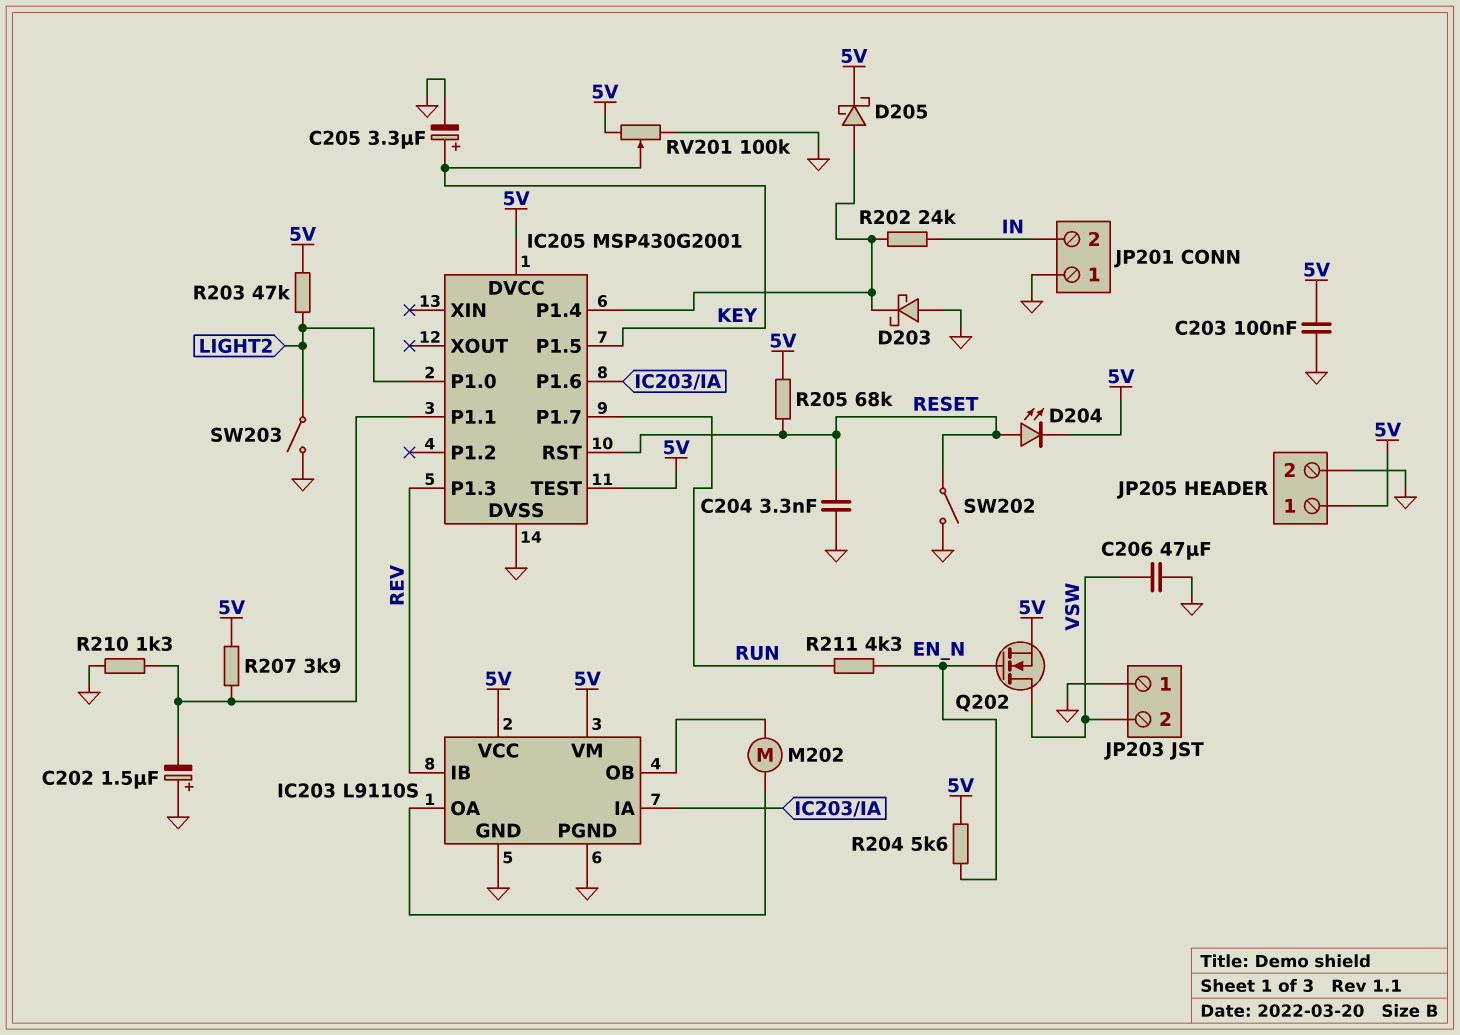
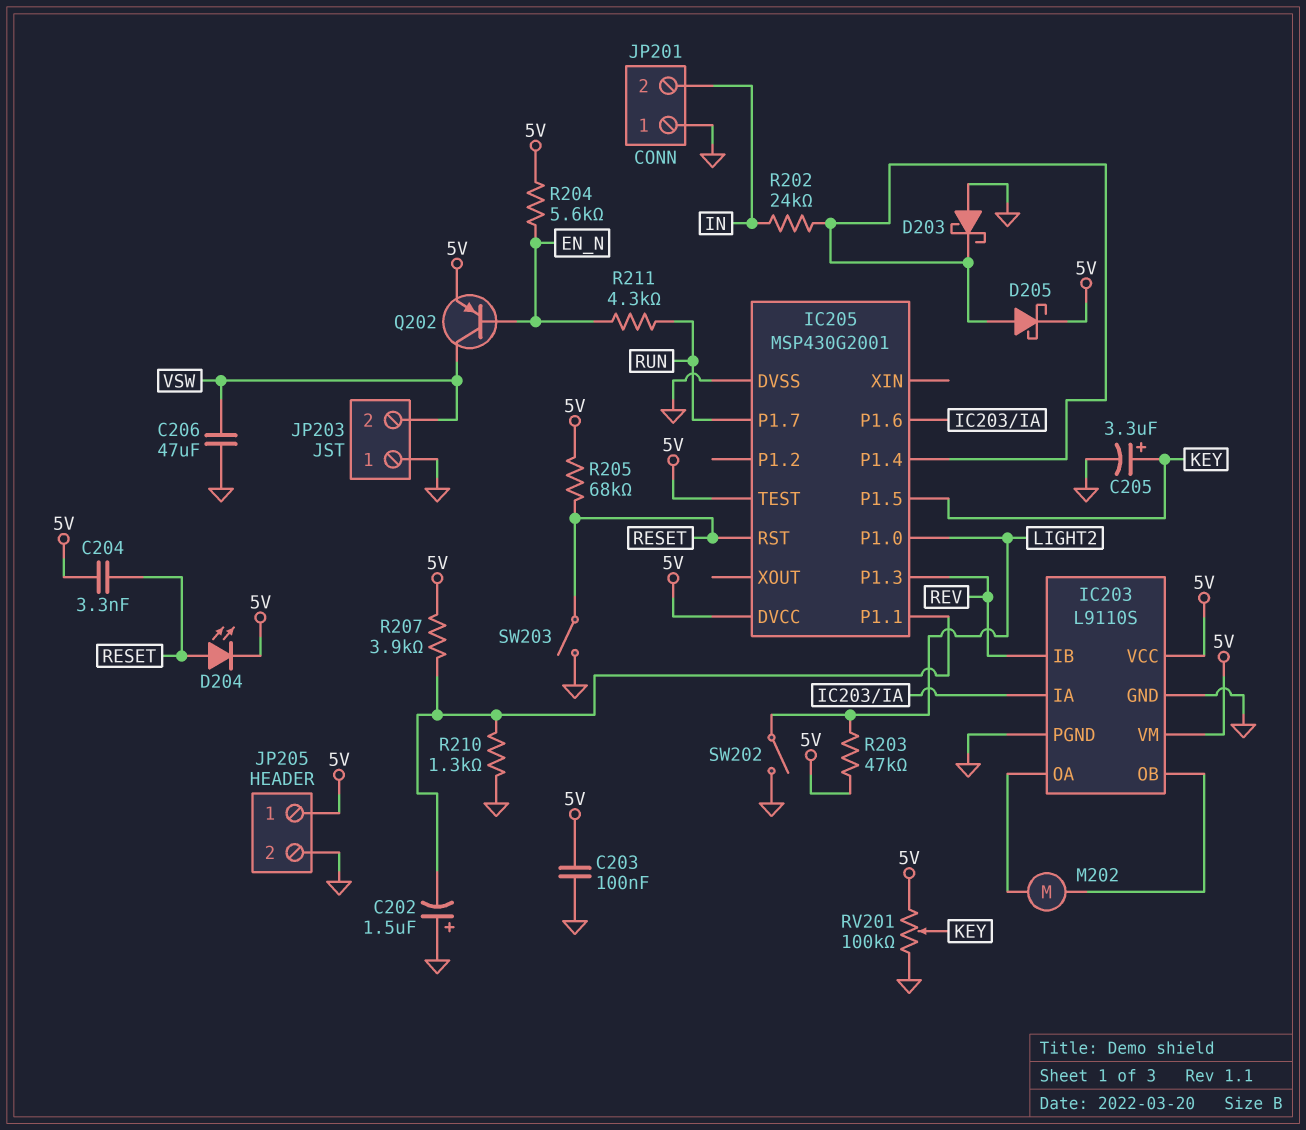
C204: 3.3nF (GND, RESET) -> 3.3nF (5V, RESET)
Q202: NMOS (G EN_N, D VSW, S 5V) -> PNP (B EN_N, C VSW, E 5V)
SW202: switch (GND, RESET) -> switch (GND, LIGHT2)
SW203: switch (GND, LIGHT2) -> switch (GND, RESET)

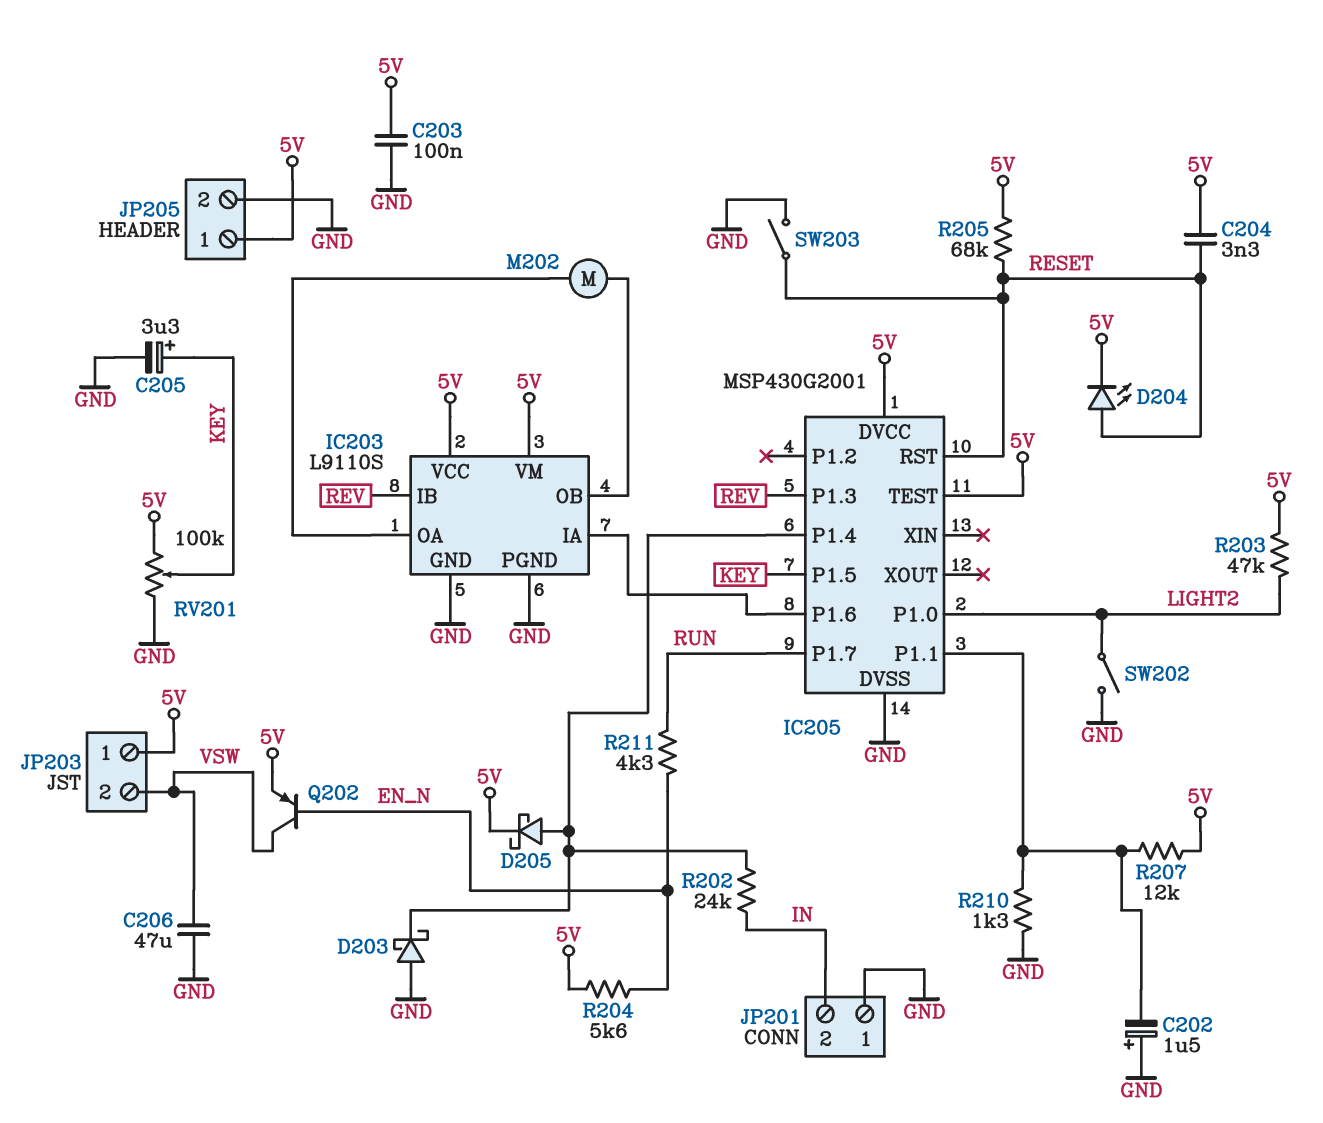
JP203 pin 1: GND -> 5V
R207: 3.9k (5V, IC205/P1.1) -> 12k (5V, IC205/P1.1)

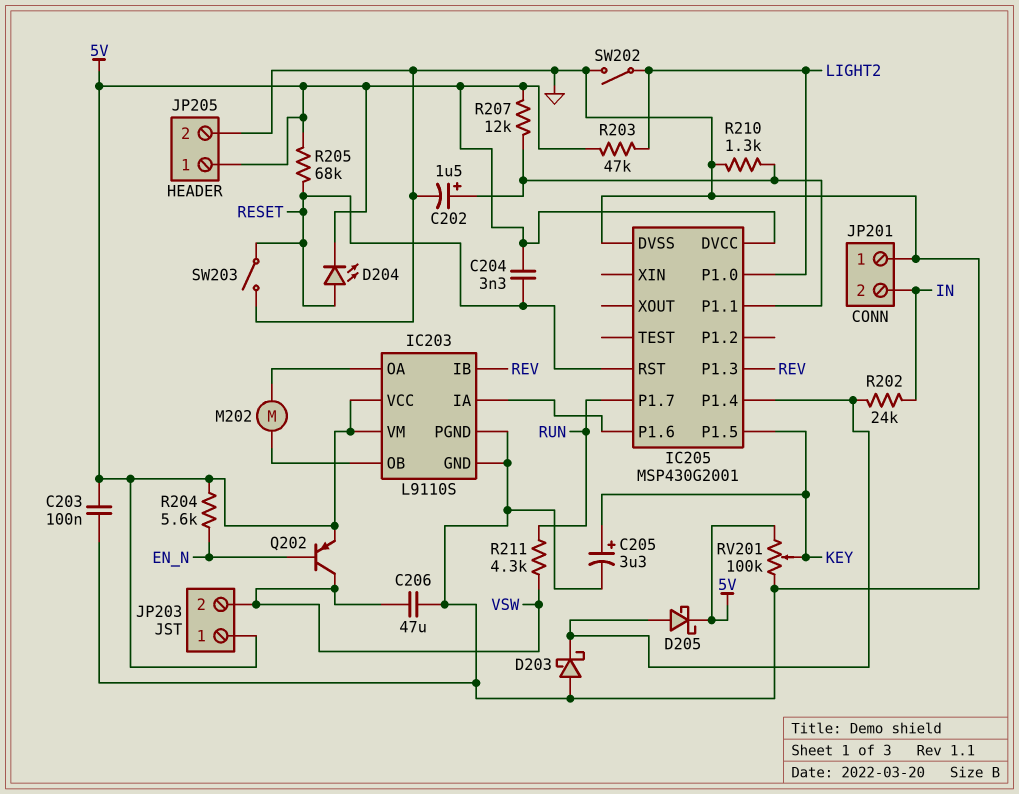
C202: 1.5uF (plus GND, minus IC205/P1.1) -> 1.5uF (plus IC205/P1.1, minus GND)
IC205 pin TEST: 5V -> none
R211: 4.3k (EN_N, RUN) -> 4.3k (RUN, VSW)

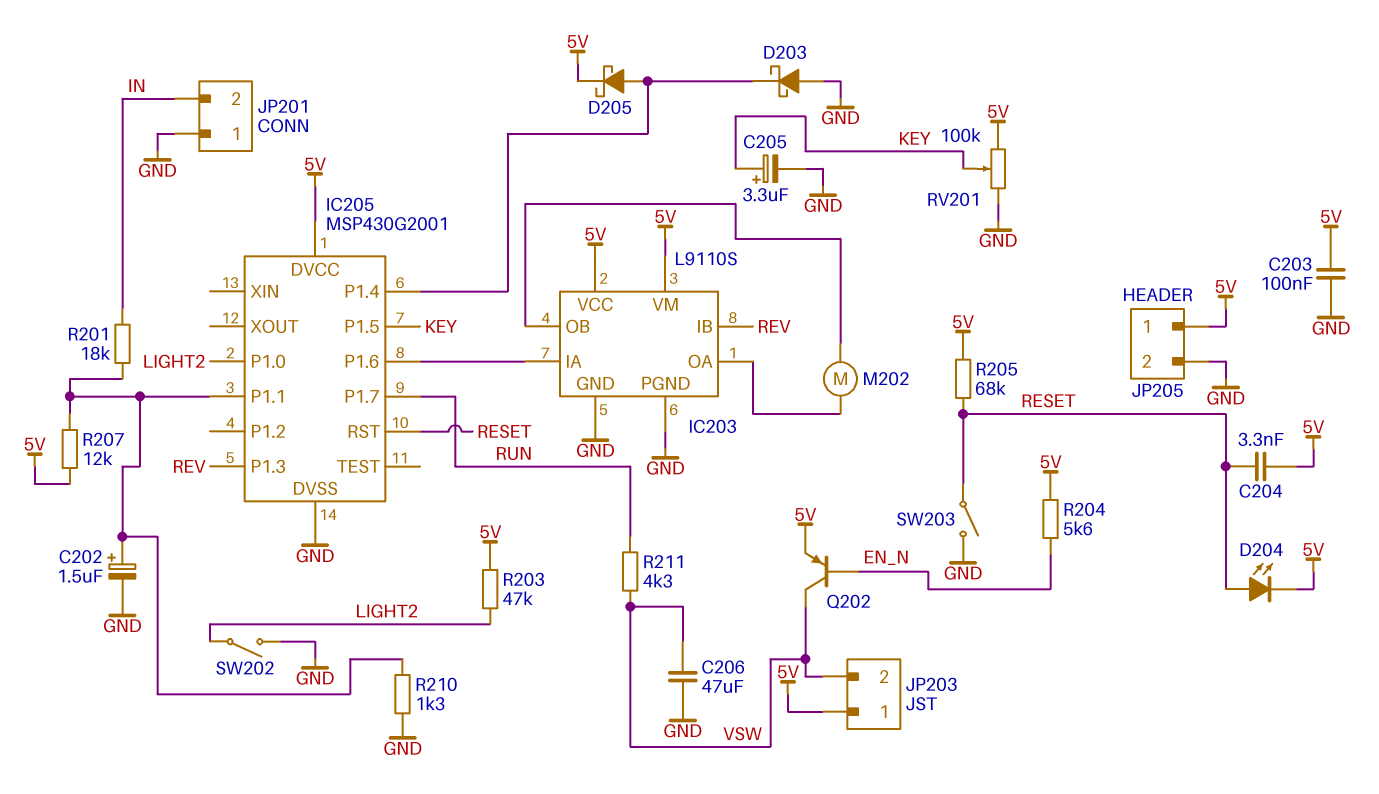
R201: none -> 18k (IC205/P1.1, IN)
R202: 24k (IC205/P1.4, IN) -> none

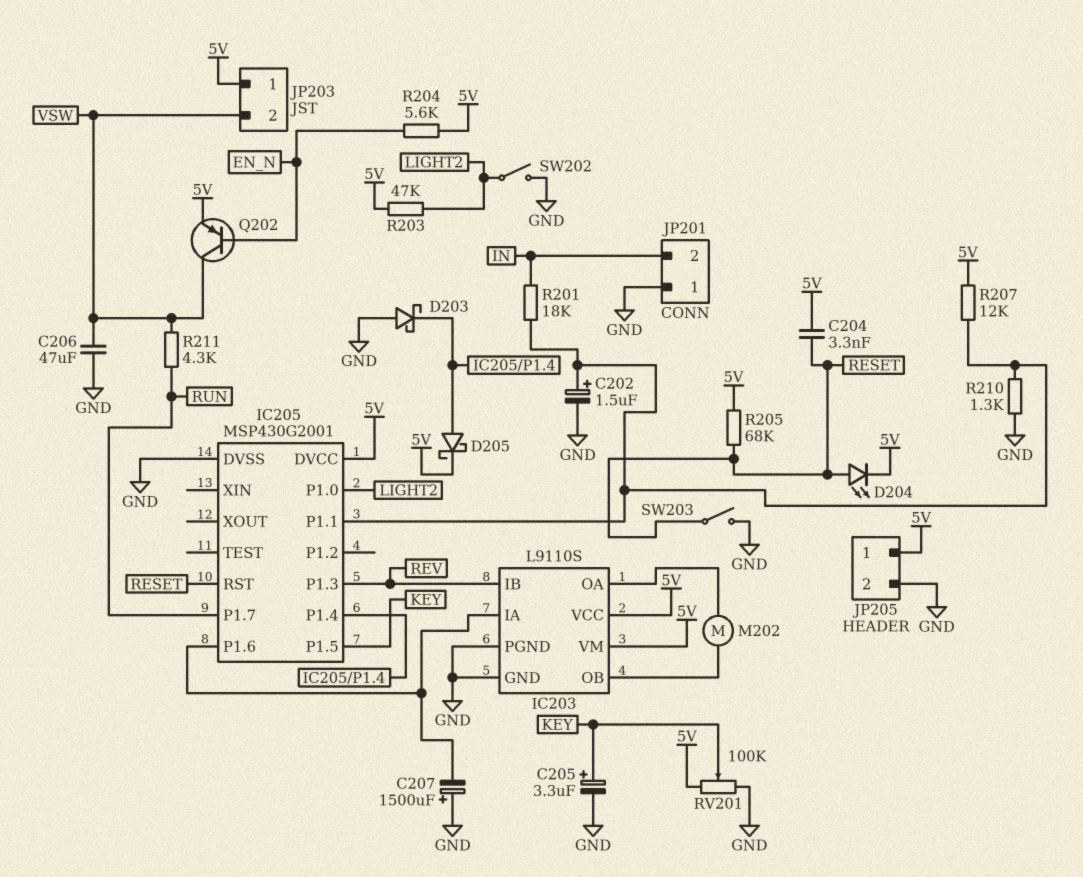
C203: 100nF (5V, GND) -> none
C207: none -> 1500uF (plus GND, minus IC203/IA)

